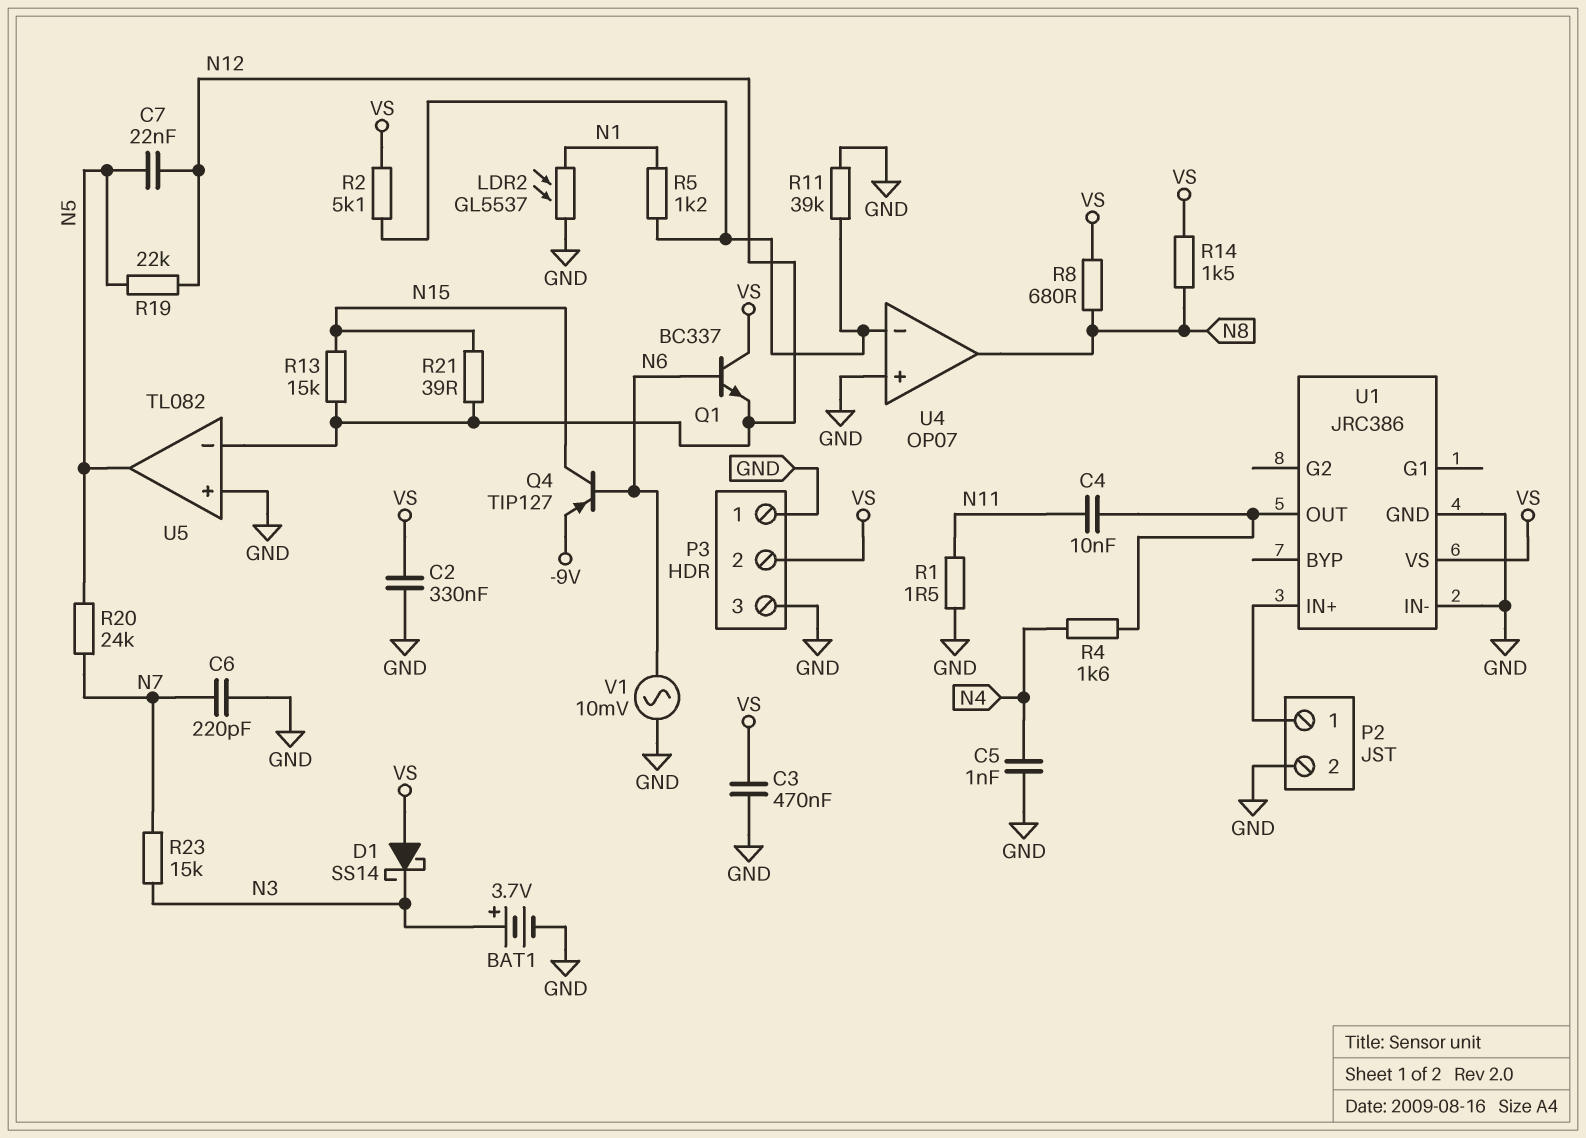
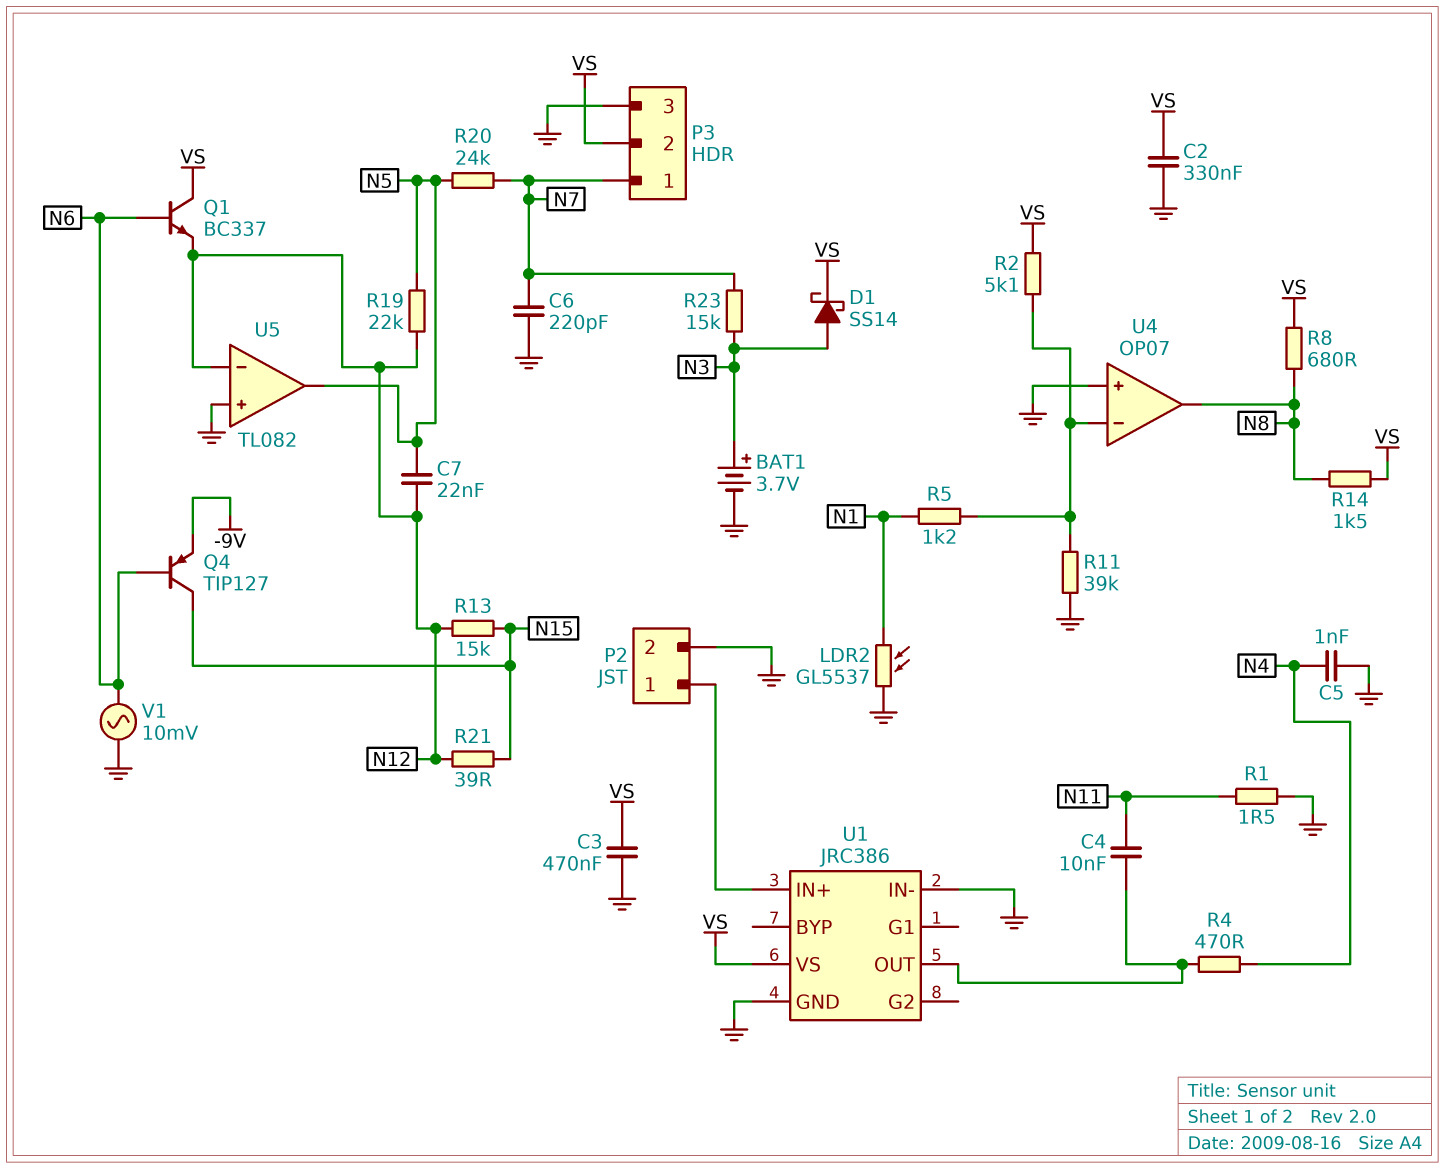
D1: schottky SS14 (A VS, K N3) -> schottky SS14 (A N3, K VS)
P3 pin 1: GND -> N7
R4: 1.6k (N4, U1/OUT) -> 470 (N4, U1/OUT)

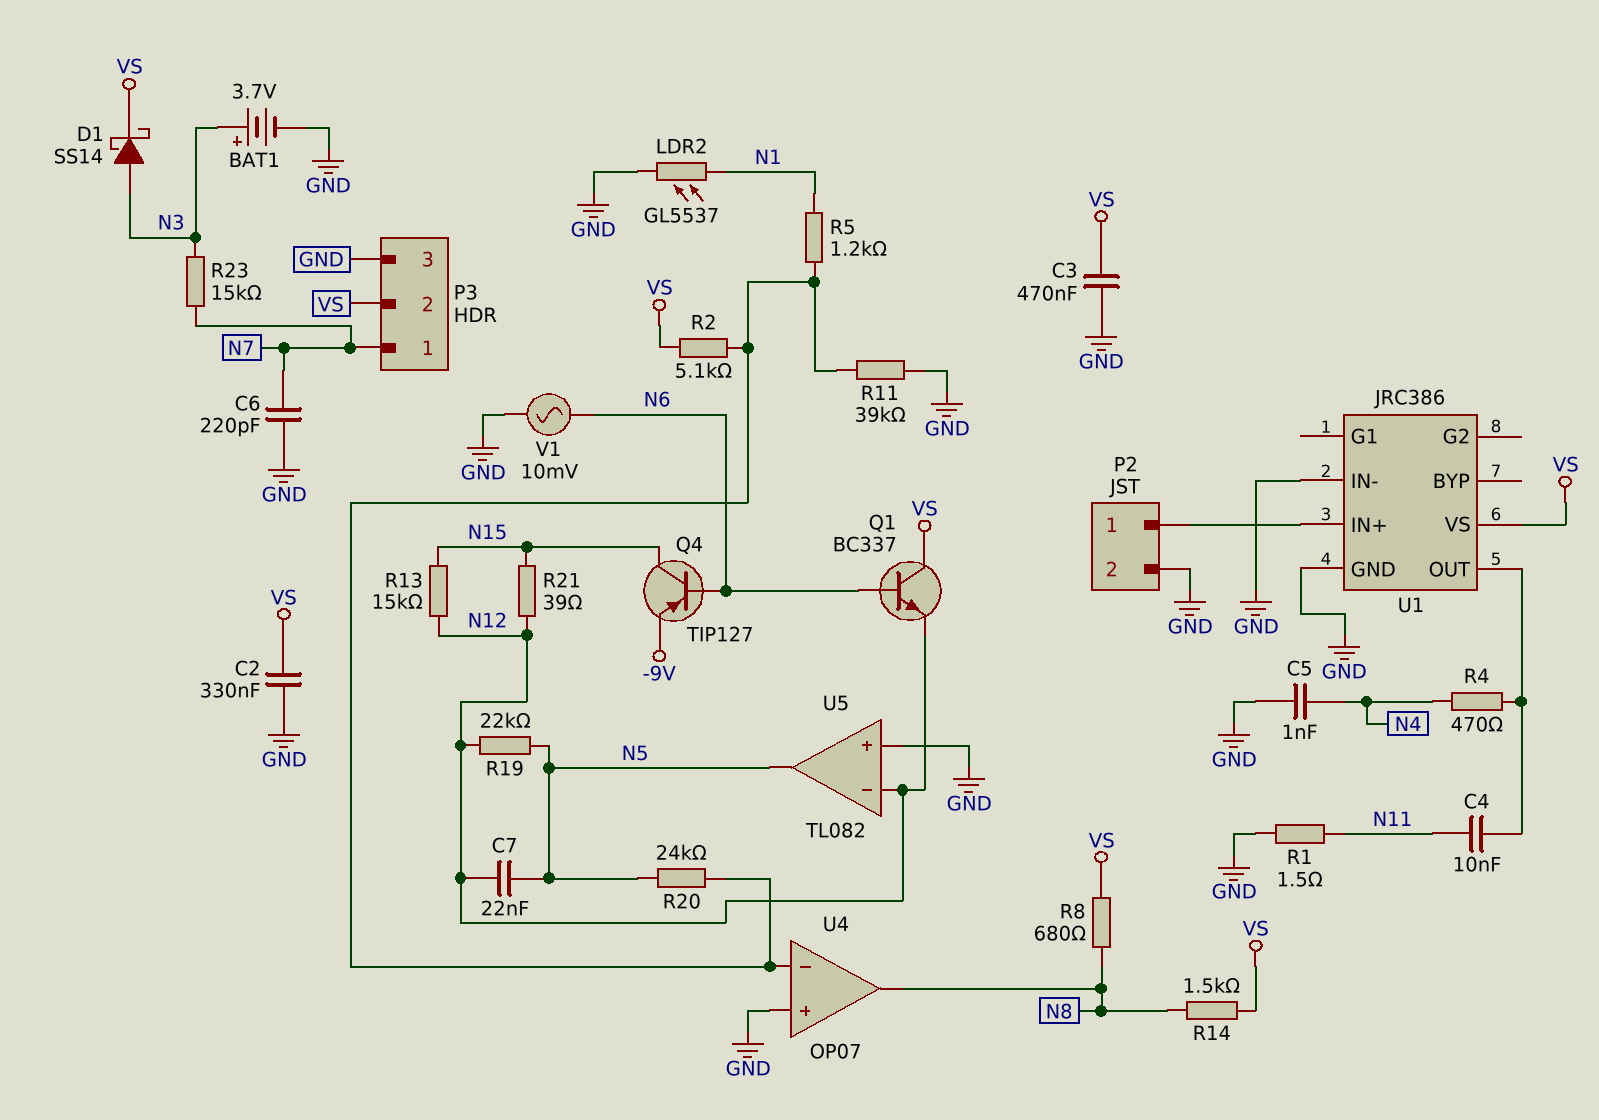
R20: 24k (N5, N7) -> 24k (N5, U4/in-)

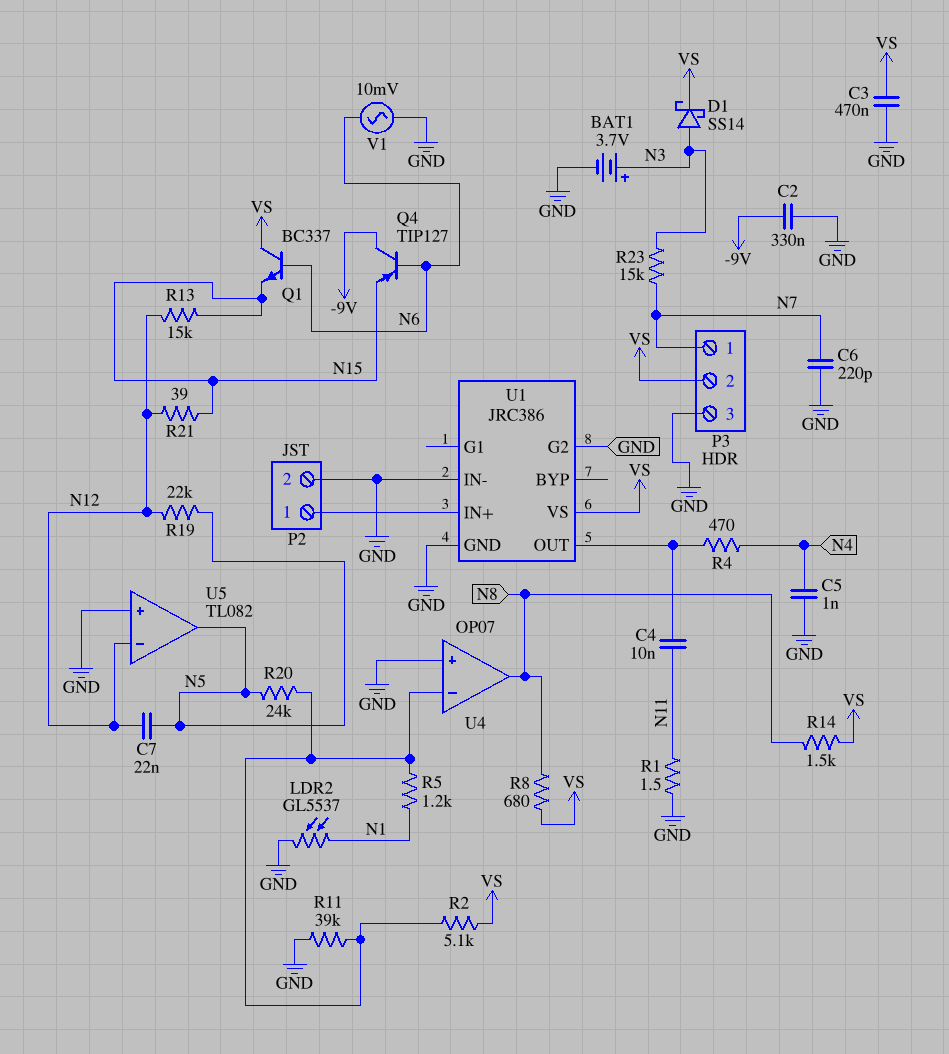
C2: 330nF (GND, VS) -> 330nF (-9V, GND)
Q1: NPN BC337 (B N6, C VS, E N12) -> NPN BC337 (B N6, C VS, E N15)
Q4: PNP TIP127 (B N6, C N15, E -9V) -> PNP TIP127 (B N6, C -9V, E N15)
U1 pin G2: none -> GND

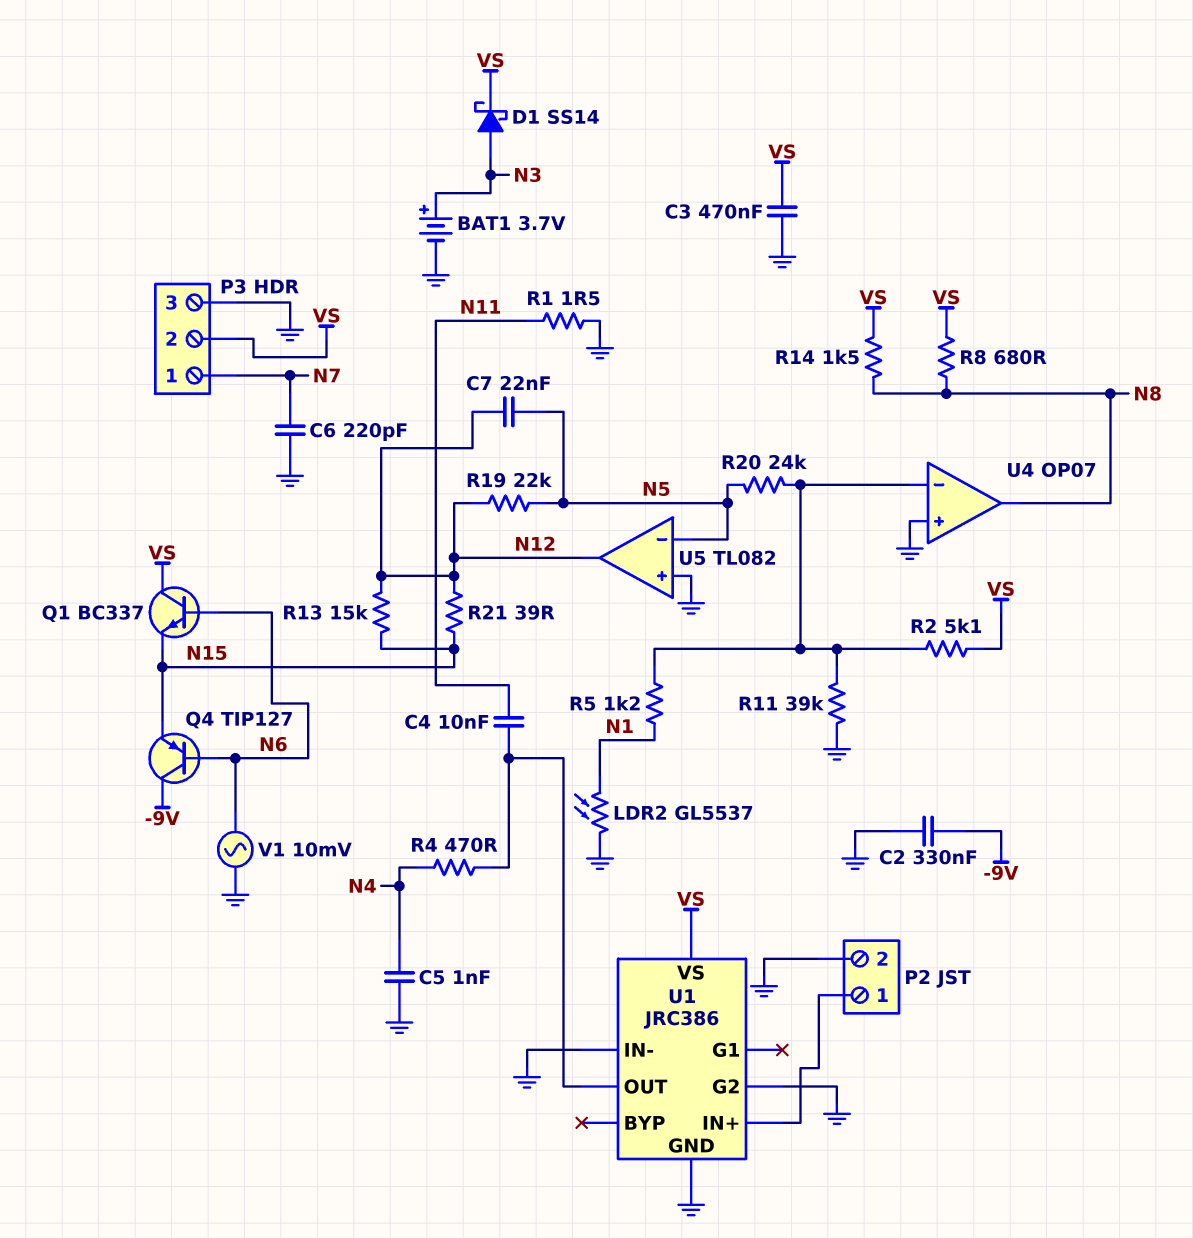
R23: 15k (N3, N7) -> none
U5 pin in-: N12 -> N5
U5 pin out: N5 -> N12

